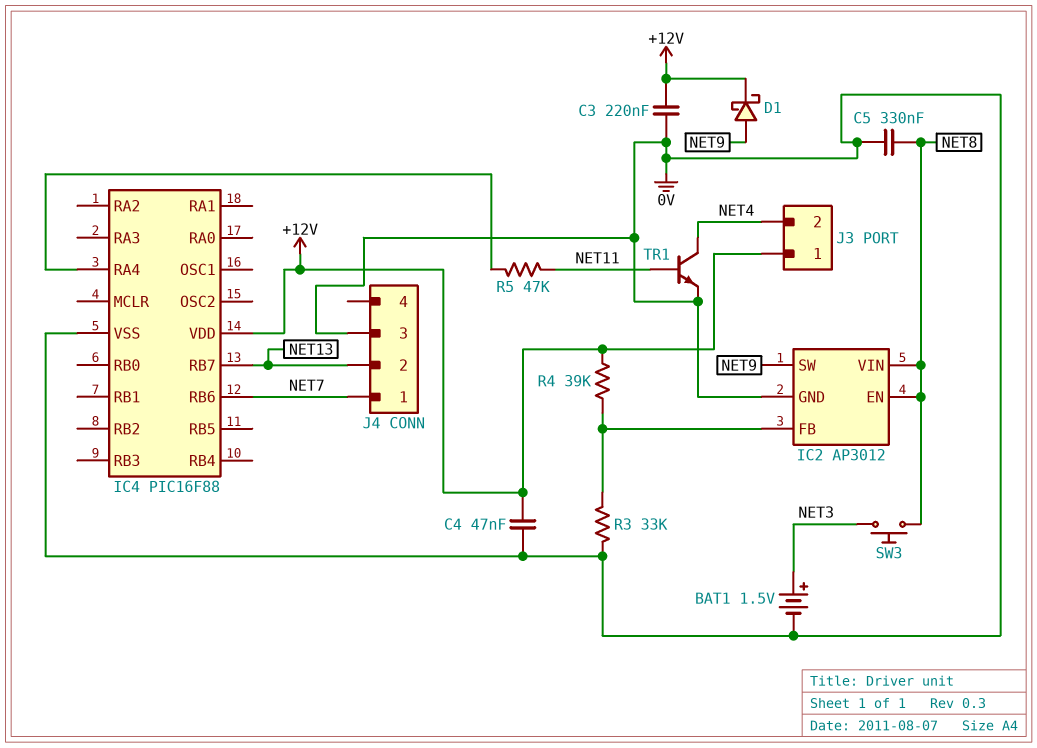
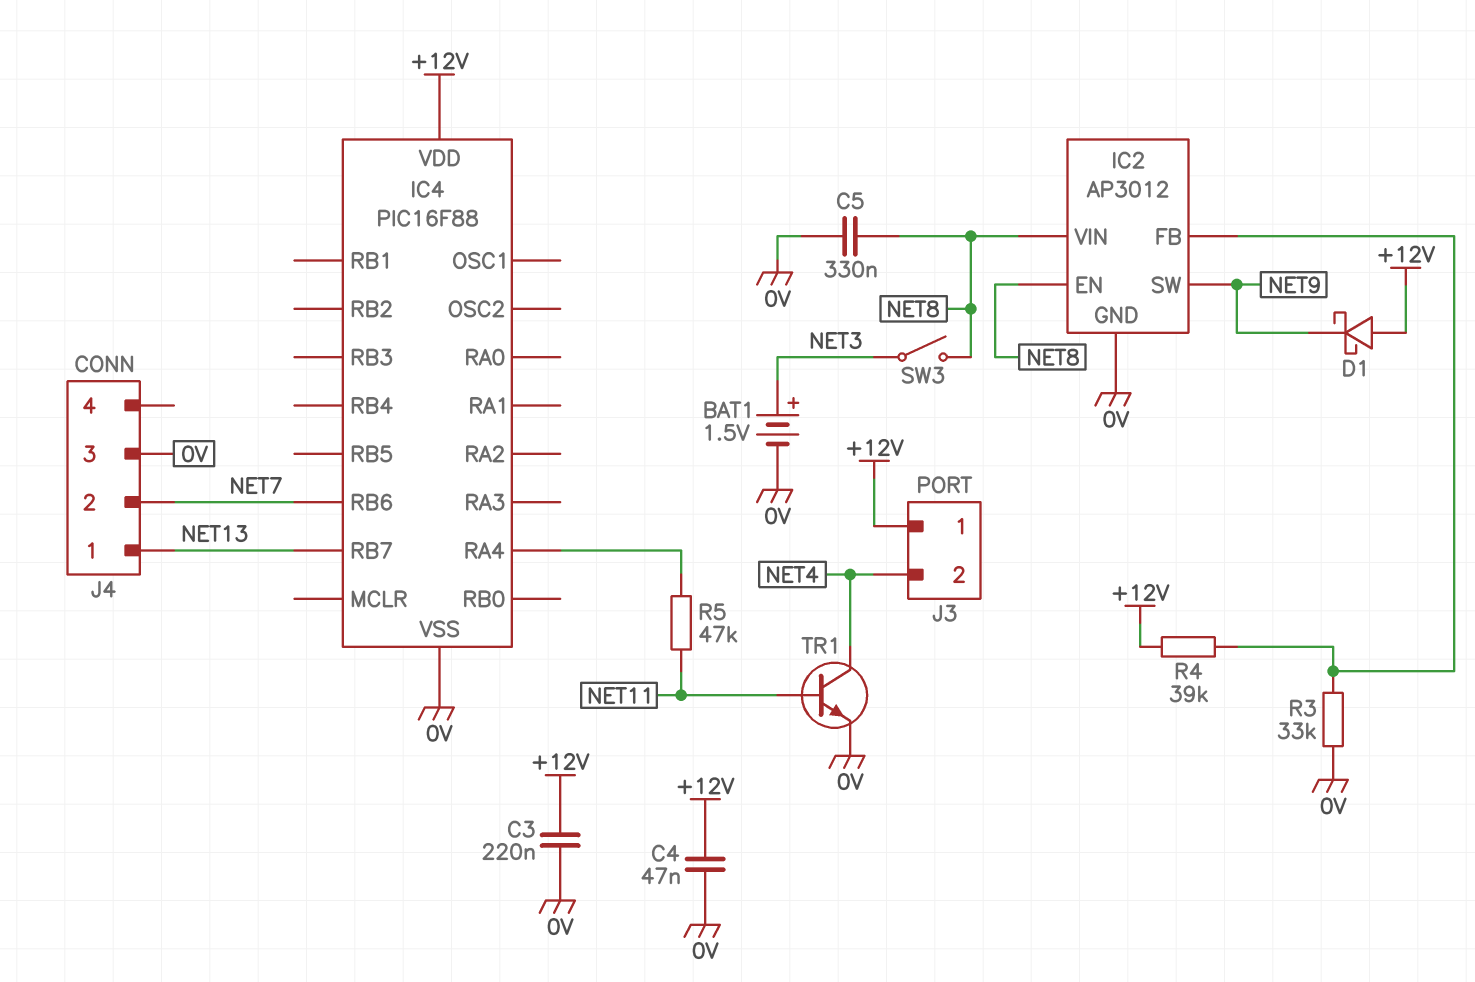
D1: schottky (A NET9, K +12V) -> schottky (A +12V, K NET9)
J4 pin 1: NET7 -> NET13
J4 pin 2: NET13 -> NET7
SW3: button (NET3, NET8) -> switch (NET3, NET8)

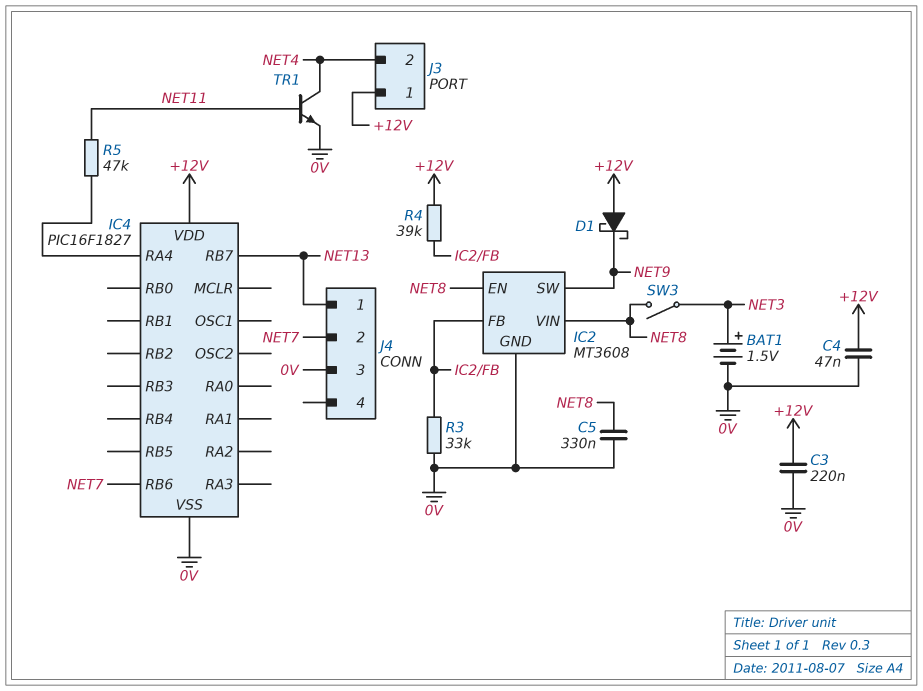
IC2: AP3012 -> MT3608
IC4: PIC16F88 -> PIC16F1827

